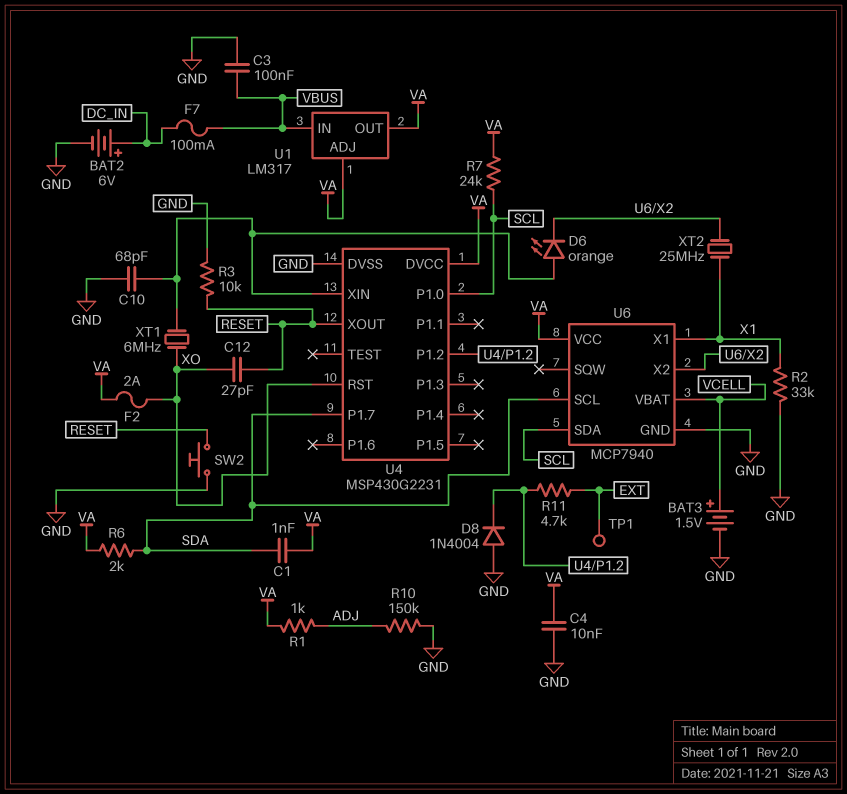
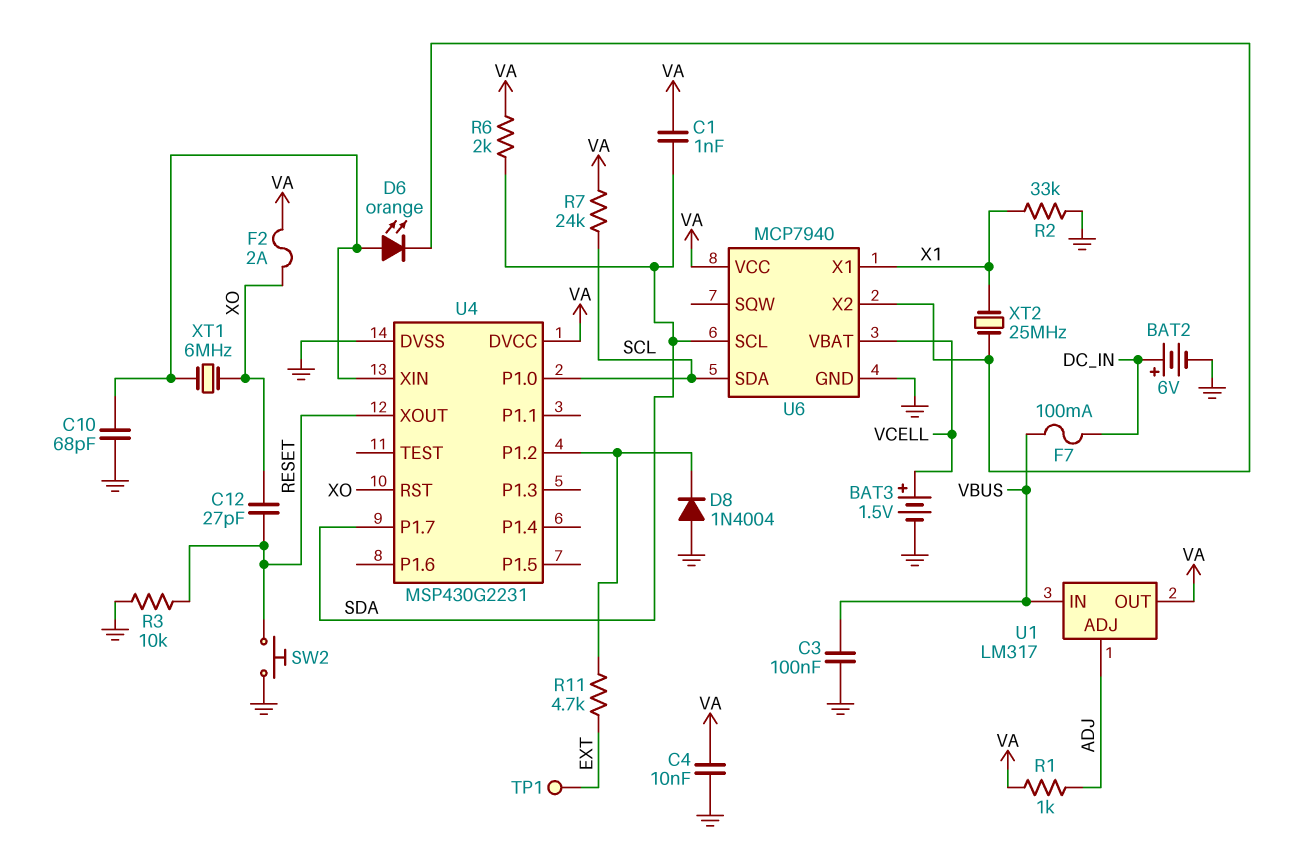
R10: 150k (ADJ, GND) -> none
U1 pin ADJ: VA -> ADJ

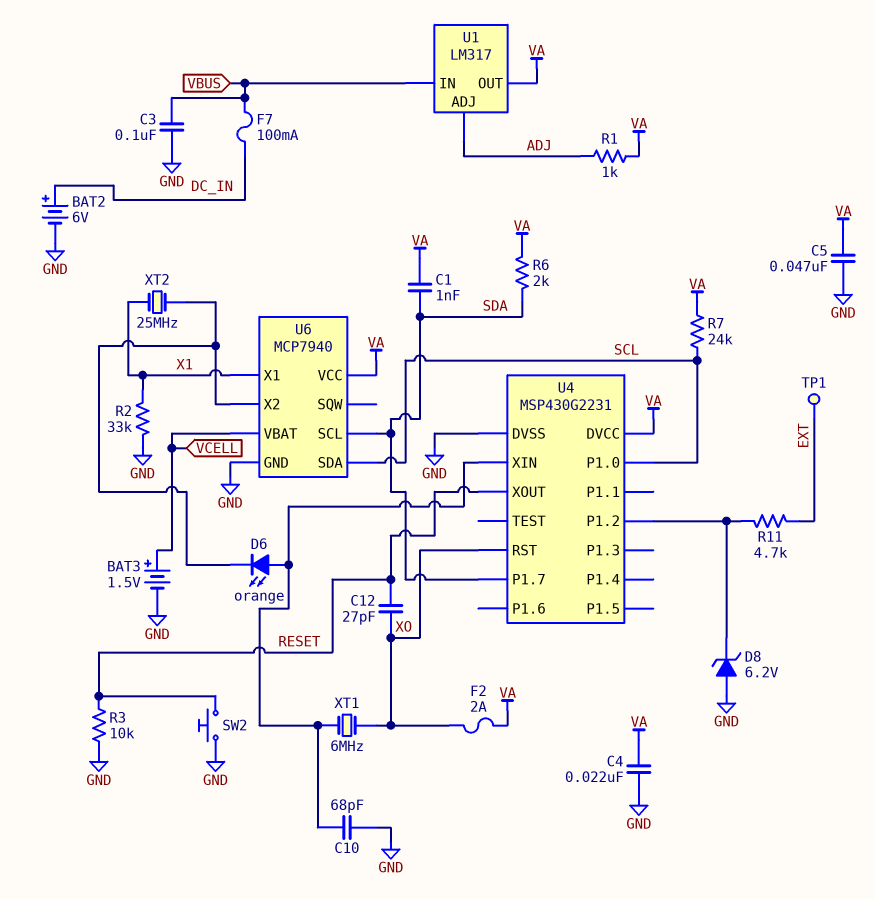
C4: 10nF (GND, VA) -> 22nF (GND, VA)
C5: none -> 47nF (GND, VA)
D8: diode 1N4004 (A GND, K U4/P1.2) -> zener 6.2V (A GND, K U4/P1.2)

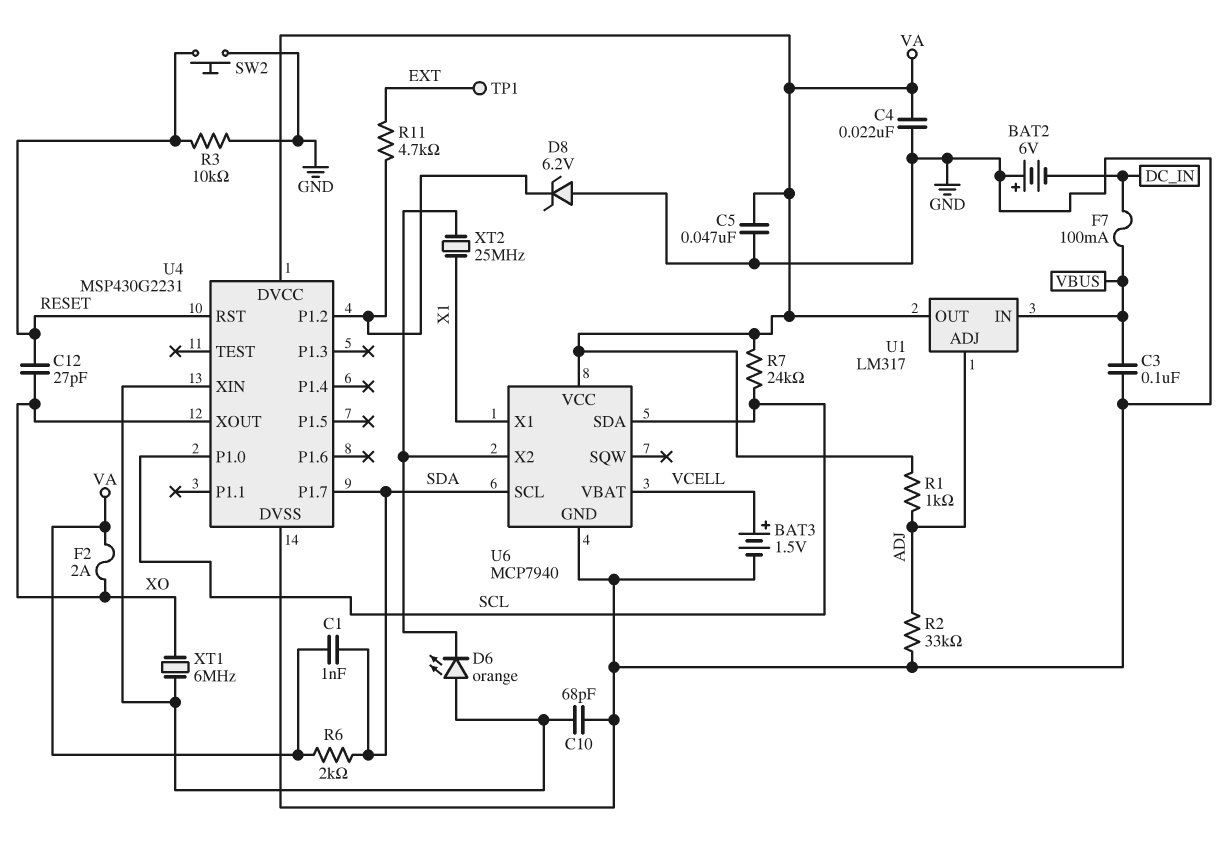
BAT2: 6V (plus DC_IN, minus GND) -> 6V (plus GND, minus DC_IN)
R2: 33k (GND, X1) -> 33k (ADJ, GND)
U4 pin RST: XO -> RESET
U4 pin XOUT: RESET -> XO

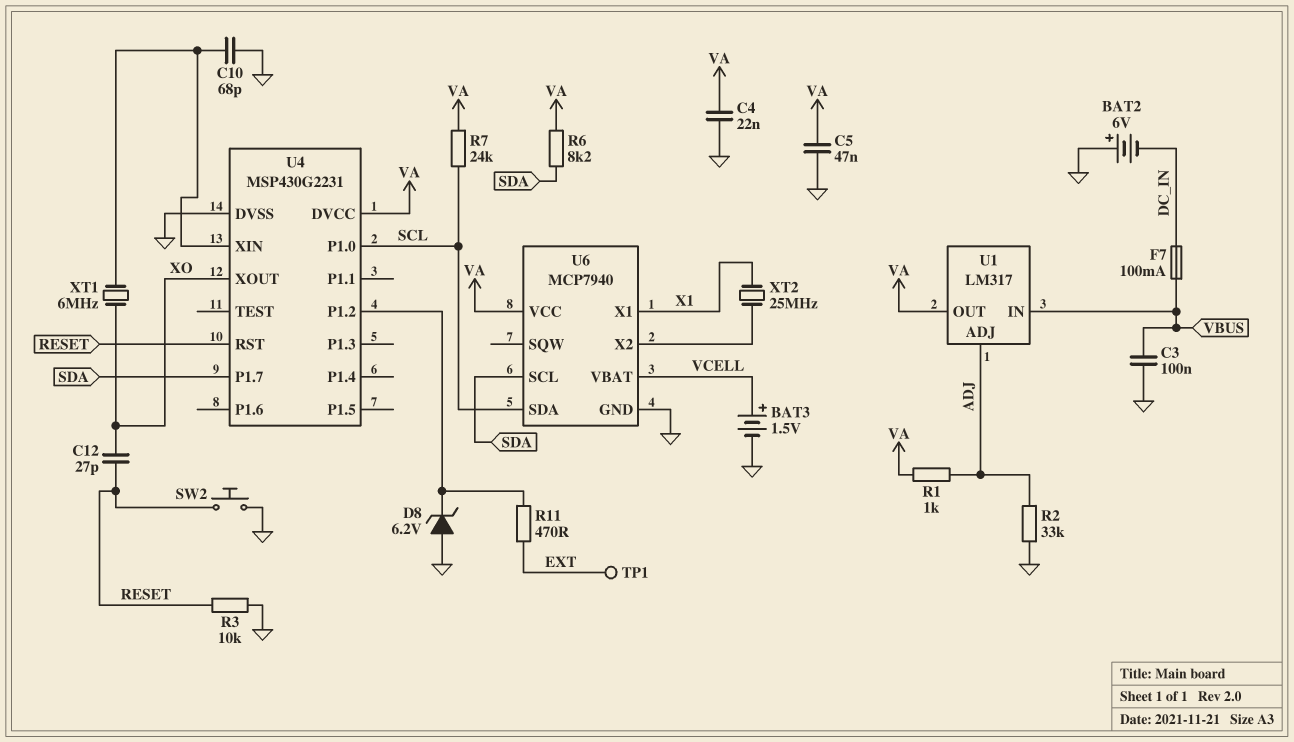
C1: 1nF (SDA, VA) -> none
D6: LED orange (A U4/XIN, K U6/X2) -> none
F2: 2A (VA, XO) -> none
R6: 2k (SDA, VA) -> 8.2k (SDA, VA)
R11: 4.7k (EXT, U4/P1.2) -> 470 (EXT, U4/P1.2)

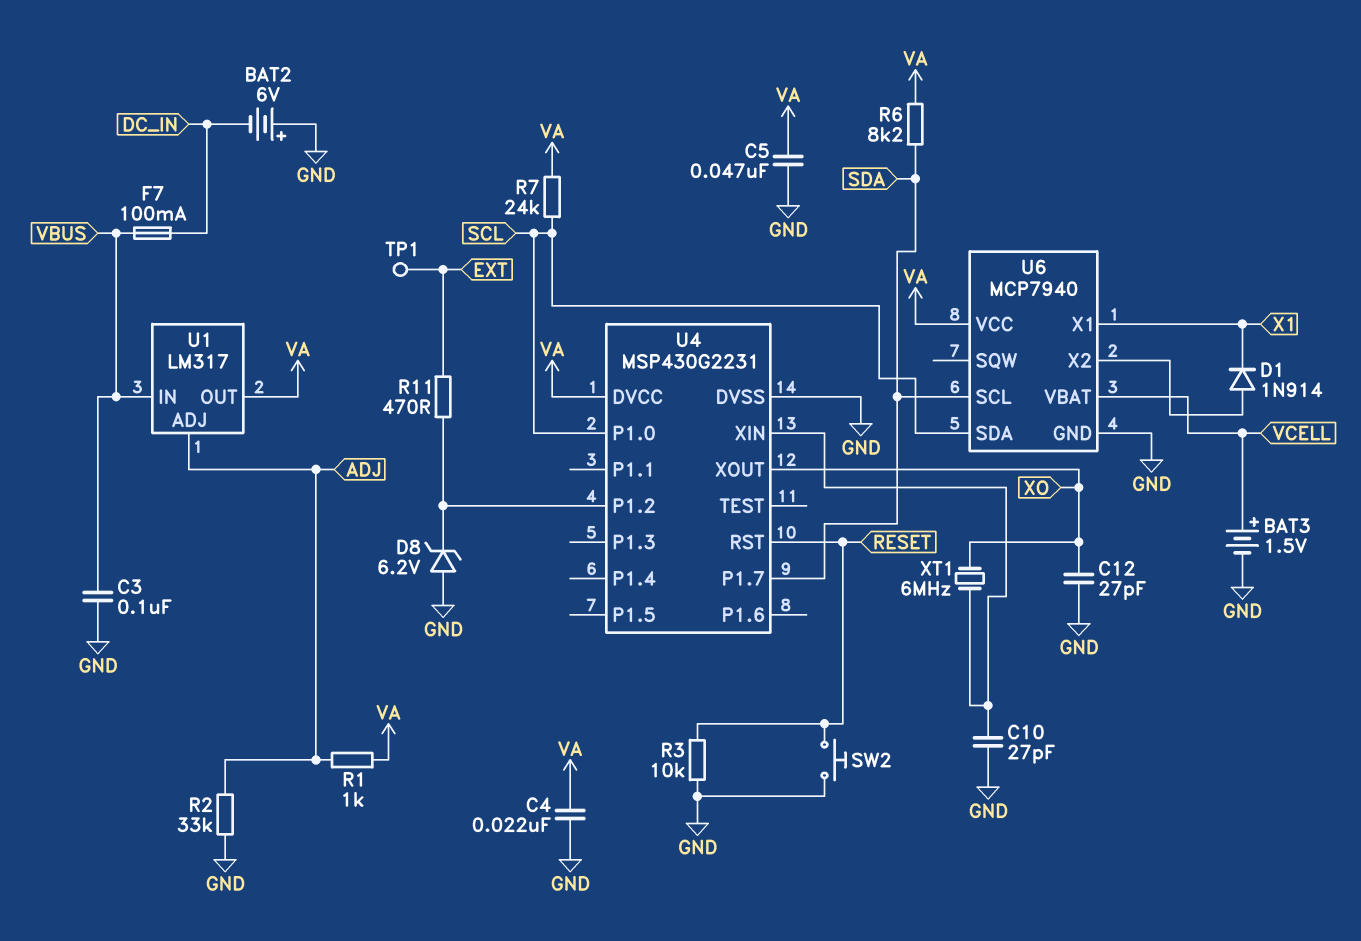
C10: 68pF (GND, U4/XIN) -> 27pF (GND, U4/XIN)
C12: 27pF (RESET, XO) -> 27pF (GND, XO)
D1: none -> diode 1N914 (A U6/X2, K X1)
XT2: 25MHz (U6/X2, X1) -> none

